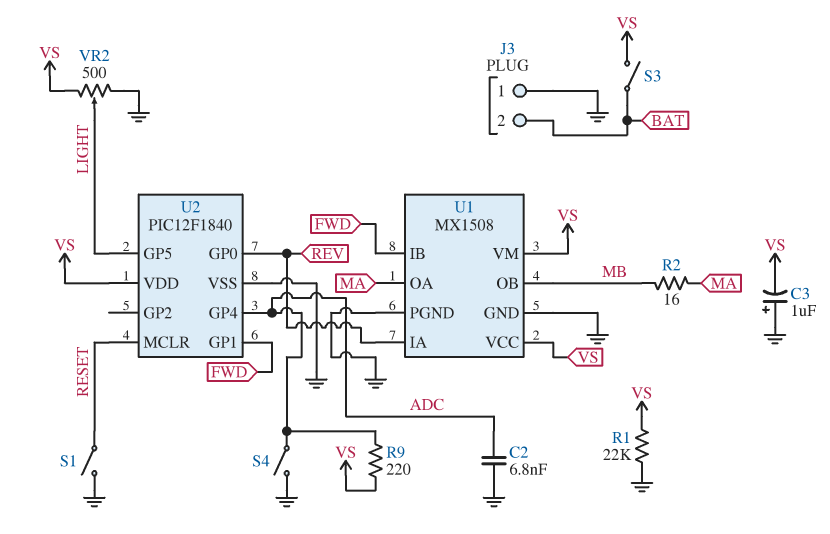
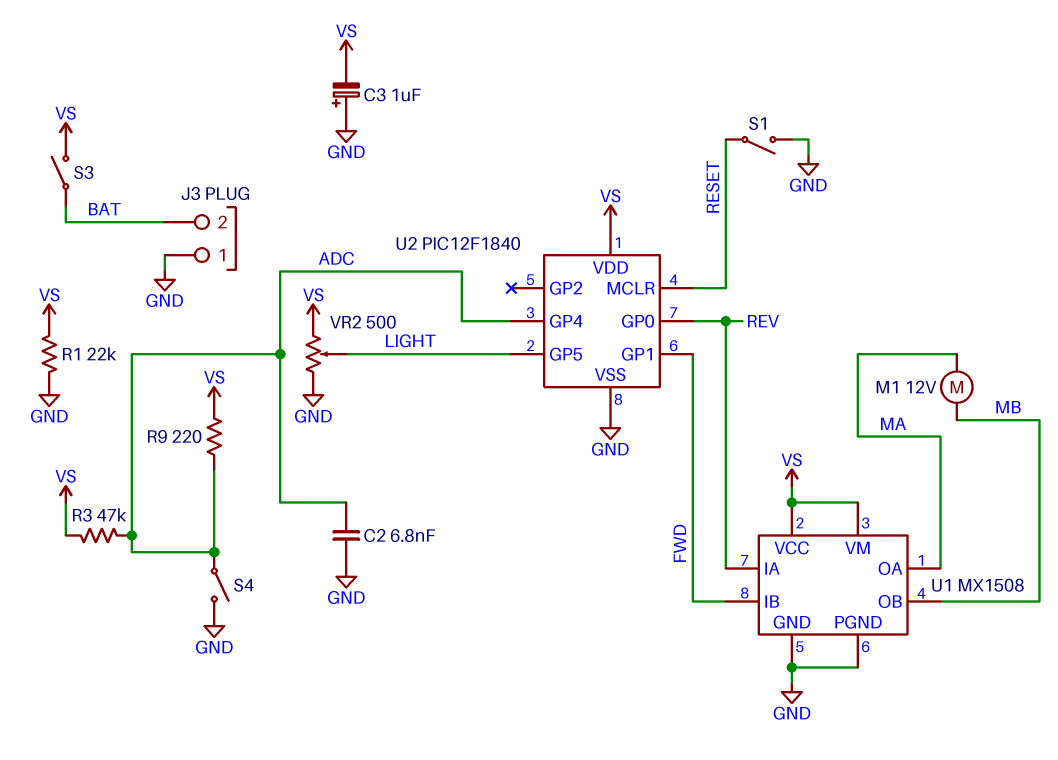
M1: none -> motor 12V (MA, MB)
R2: 16 (MA, MB) -> none
R3: none -> 47k (ADC, VS)

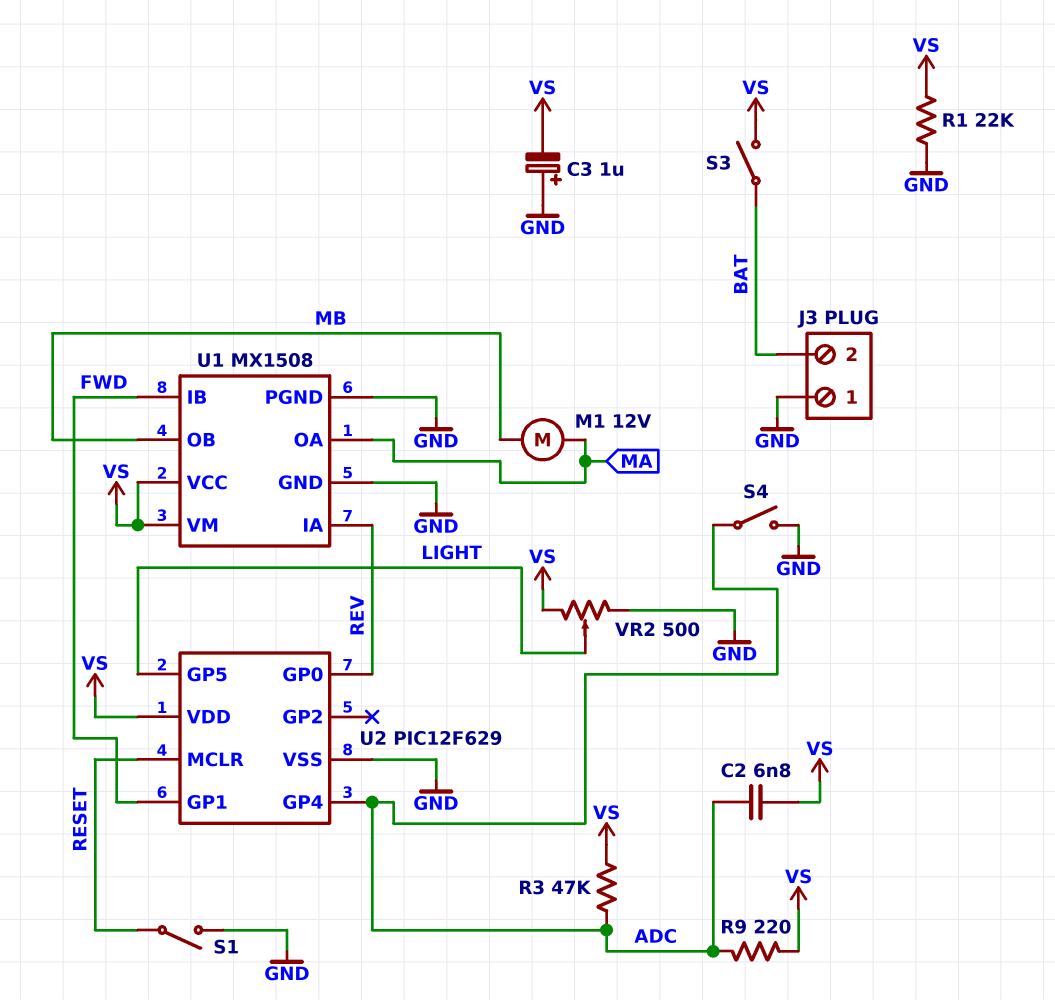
C2: 6.8nF (ADC, GND) -> 6.8nF (ADC, VS)
U2: PIC12F1840 -> PIC12F629

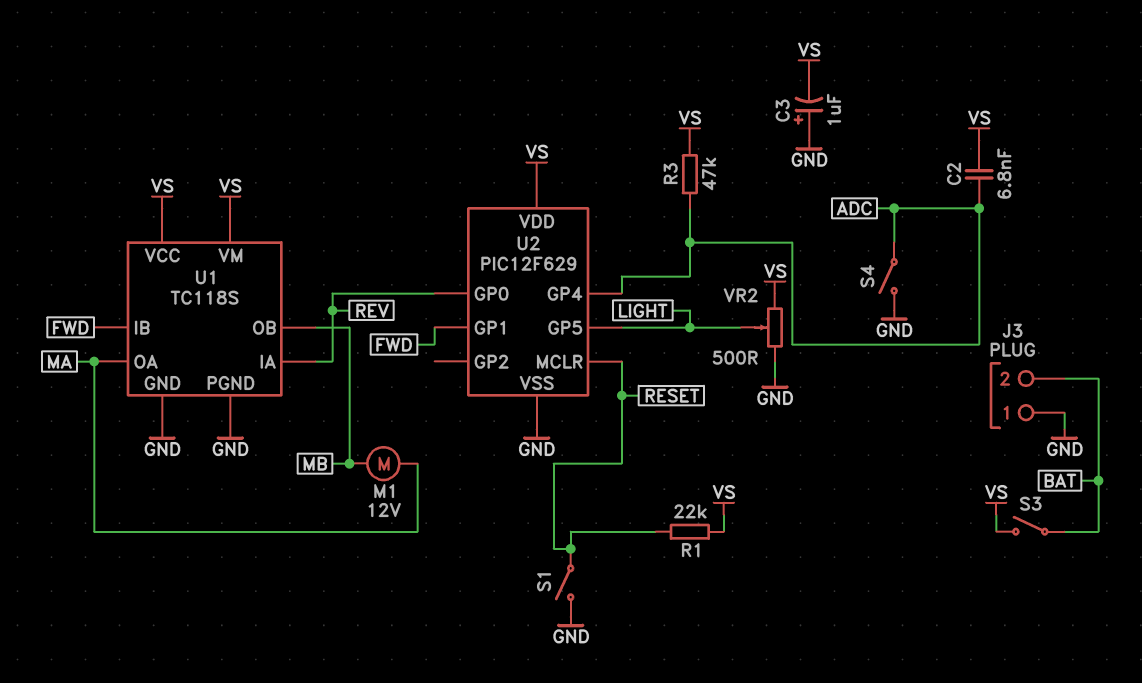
R1: 22k (GND, VS) -> 22k (RESET, VS)
R9: 220 (ADC, VS) -> none
U1: MX1508 -> TC118S

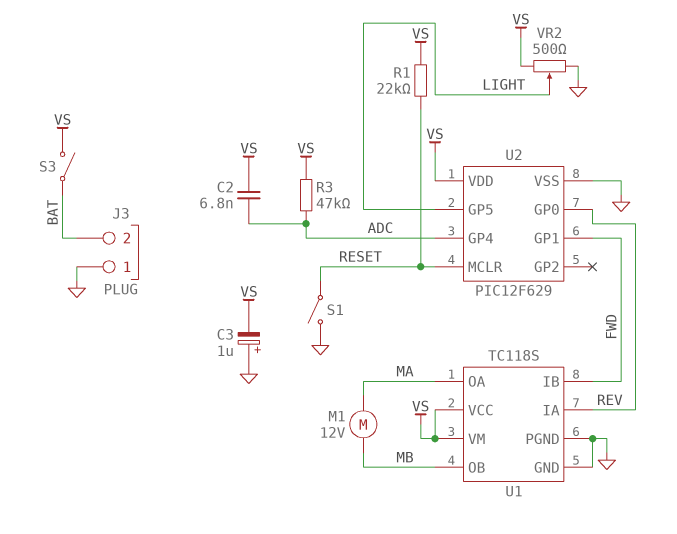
S4: switch (ADC, GND) -> none

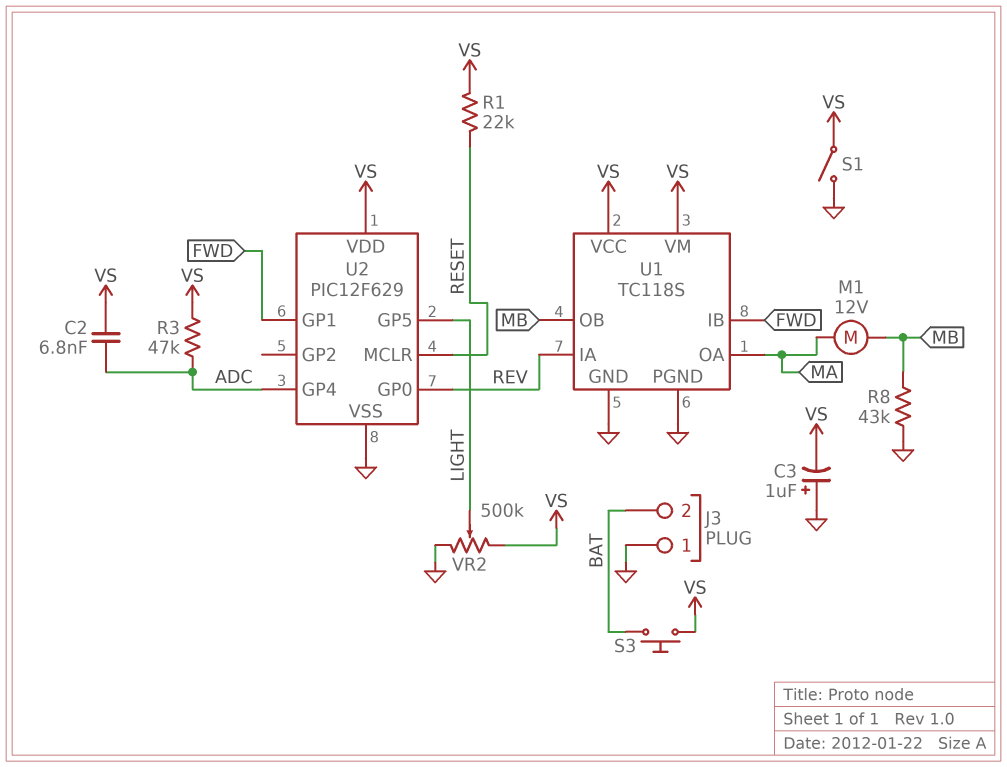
R8: none -> 43k (GND, MB)
S1: switch (GND, RESET) -> switch (GND, VS)
S3: switch (BAT, VS) -> button (BAT, VS)
VR2: 500 (GND, VS, wiper LIGHT) -> 500k (GND, VS, wiper LIGHT)

